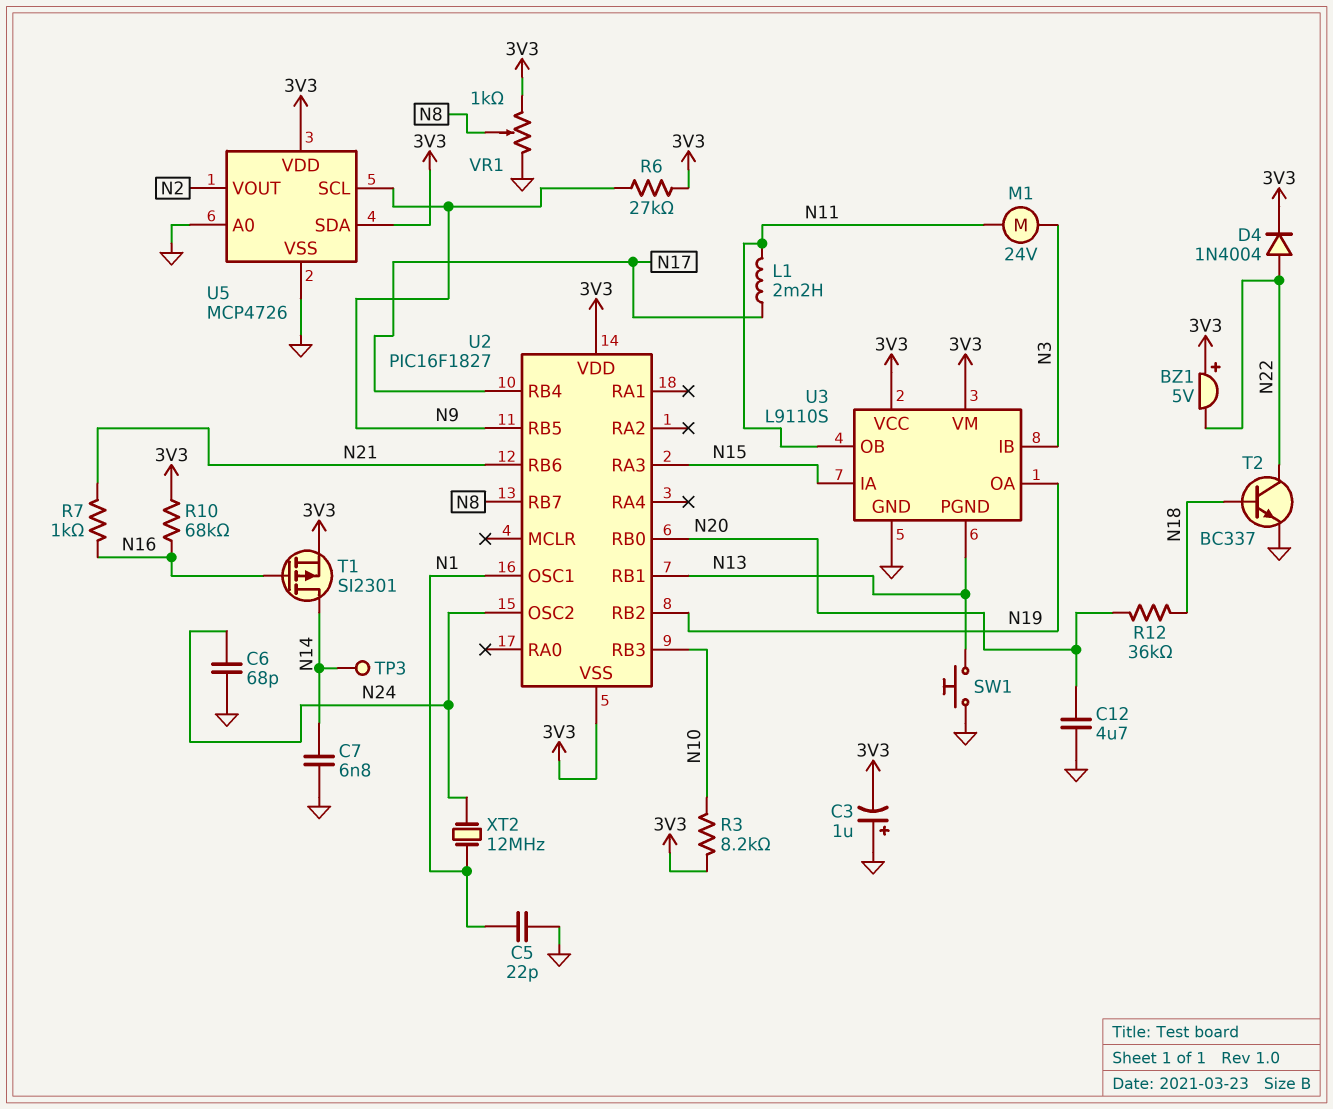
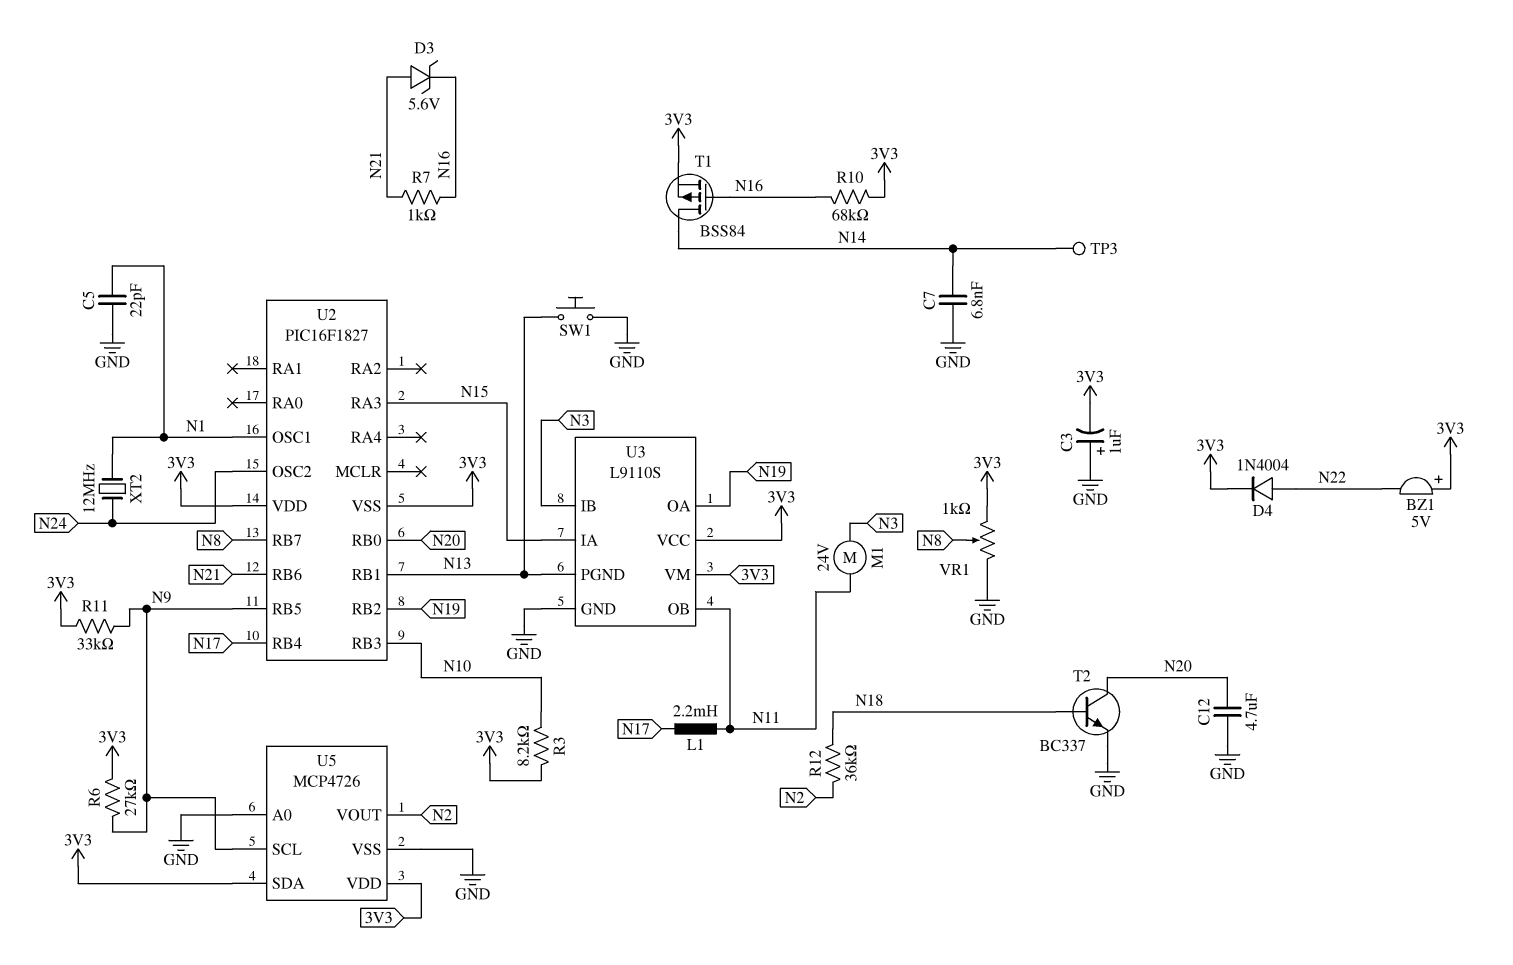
C6: 68pF (GND, N24) -> none
D3: none -> zener 5.6V (A N21, K N16)
R11: none -> 33k (3V3, N9)
R12: 36k (N18, N20) -> 36k (N2, N18)
T1: PMOS SI2301 (G N16, D N14, S 3V3) -> PMOS BSS84 (G N16, D N14, S 3V3)
T2: NPN BC337 (B N18, C N22, E GND) -> NPN BC337 (B N18, C N20, E GND)

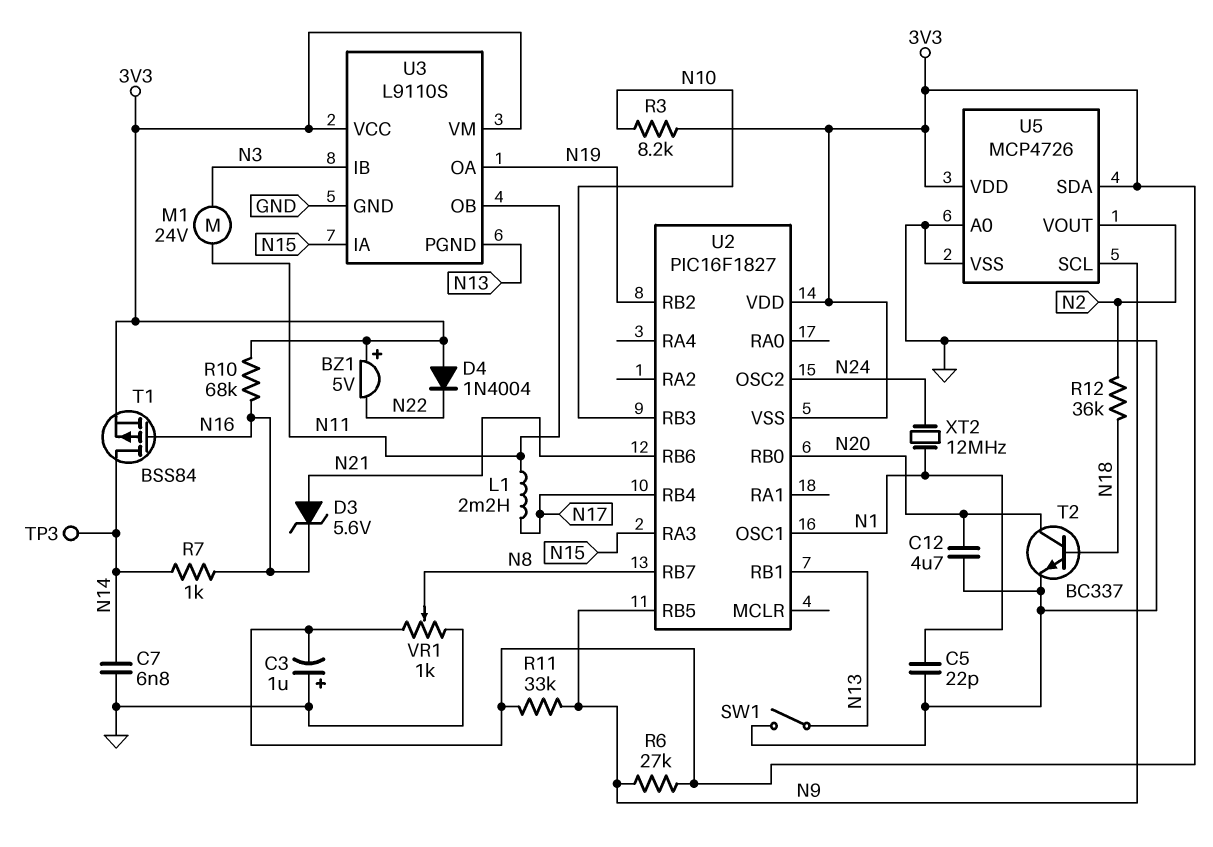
D4: diode 1N4004 (A N22, K 3V3) -> diode 1N4004 (A 3V3, K N22)
R7: 1k (N16, N21) -> 1k (N14, N16)
SW1: button (GND, N13) -> switch (GND, N13)

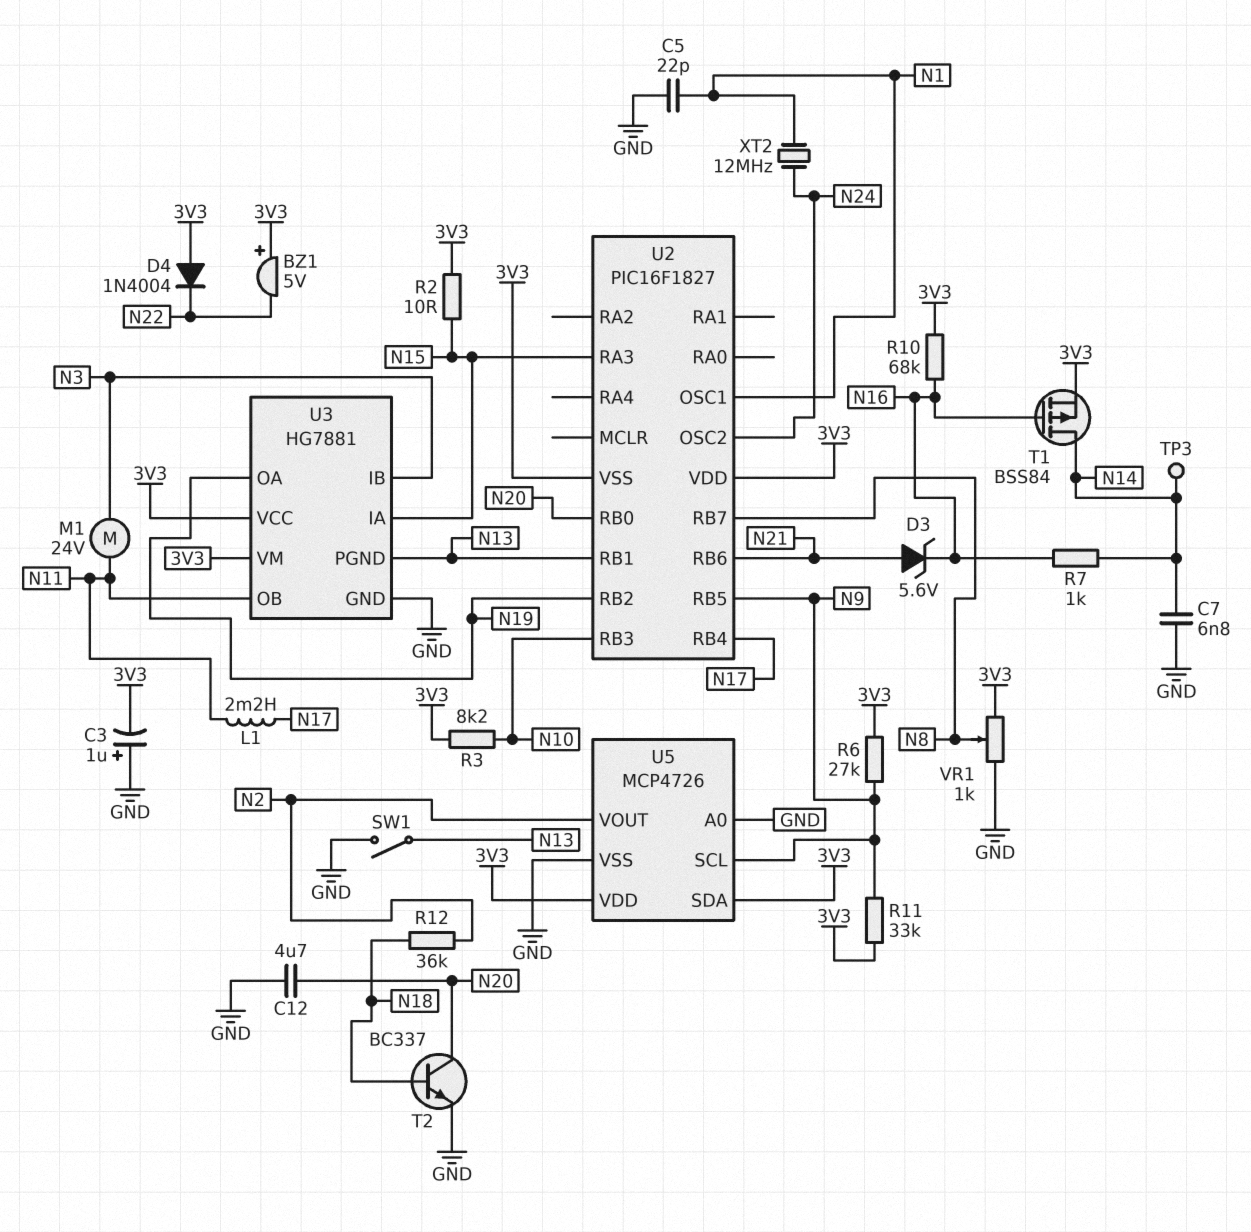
R2: none -> 10 (3V3, N15)
U3: L9110S -> HG7881

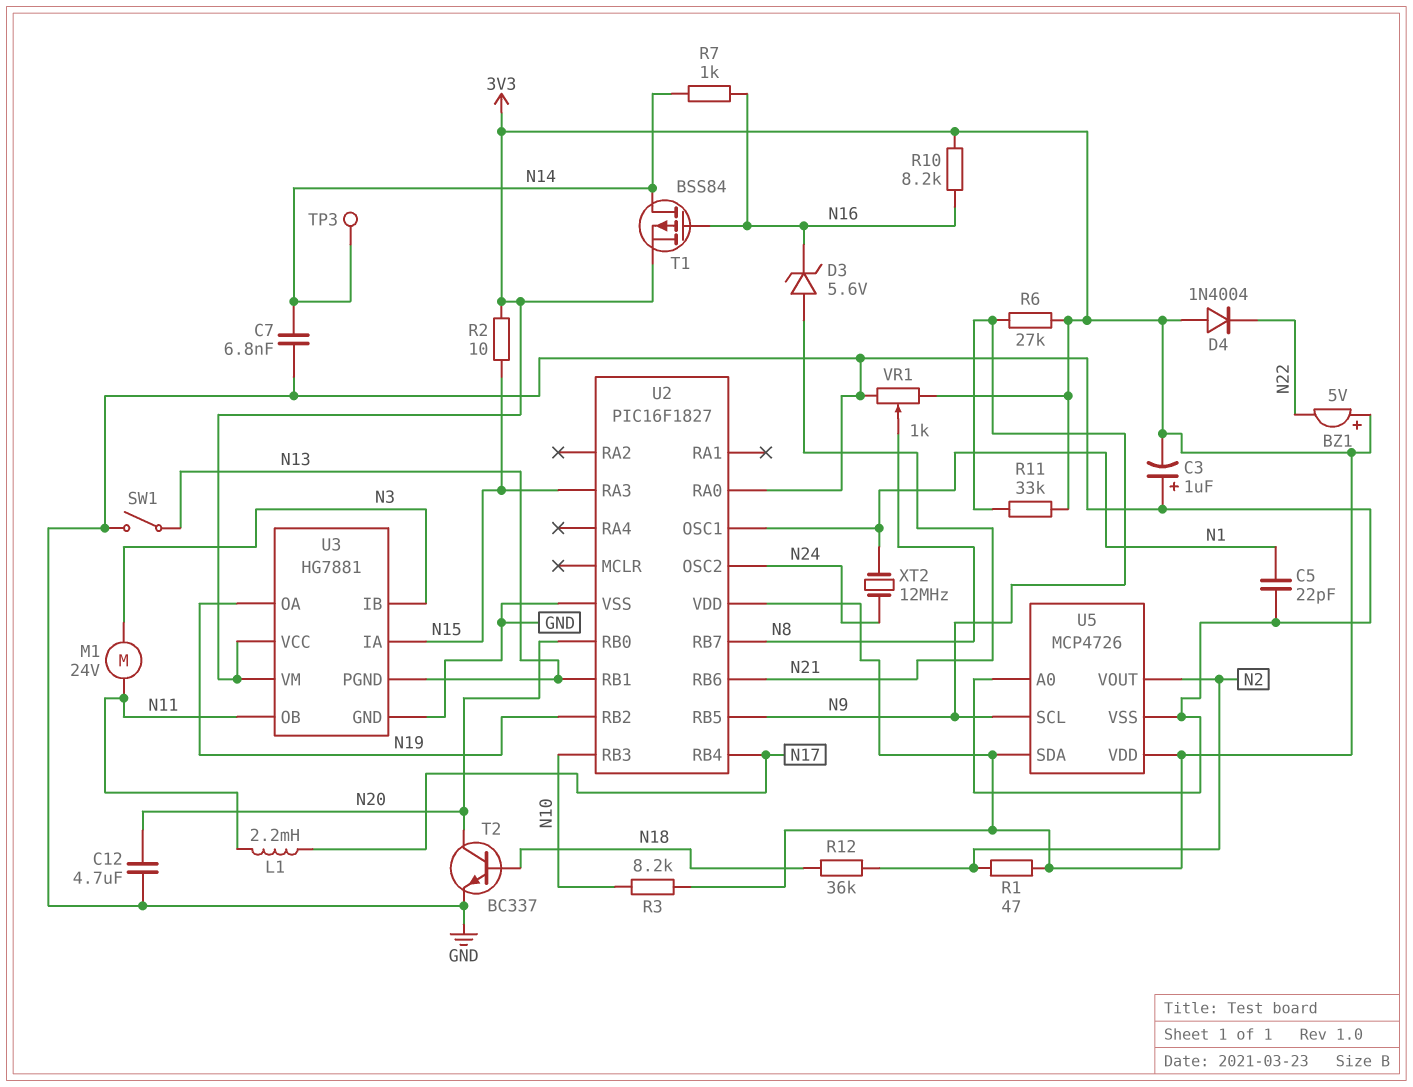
R1: none -> 47 (3V3, N2)
R10: 68k (3V3, N16) -> 8.2k (3V3, N16)
U2 pin RA0: none -> GND
U2 pin VSS: 3V3 -> GND

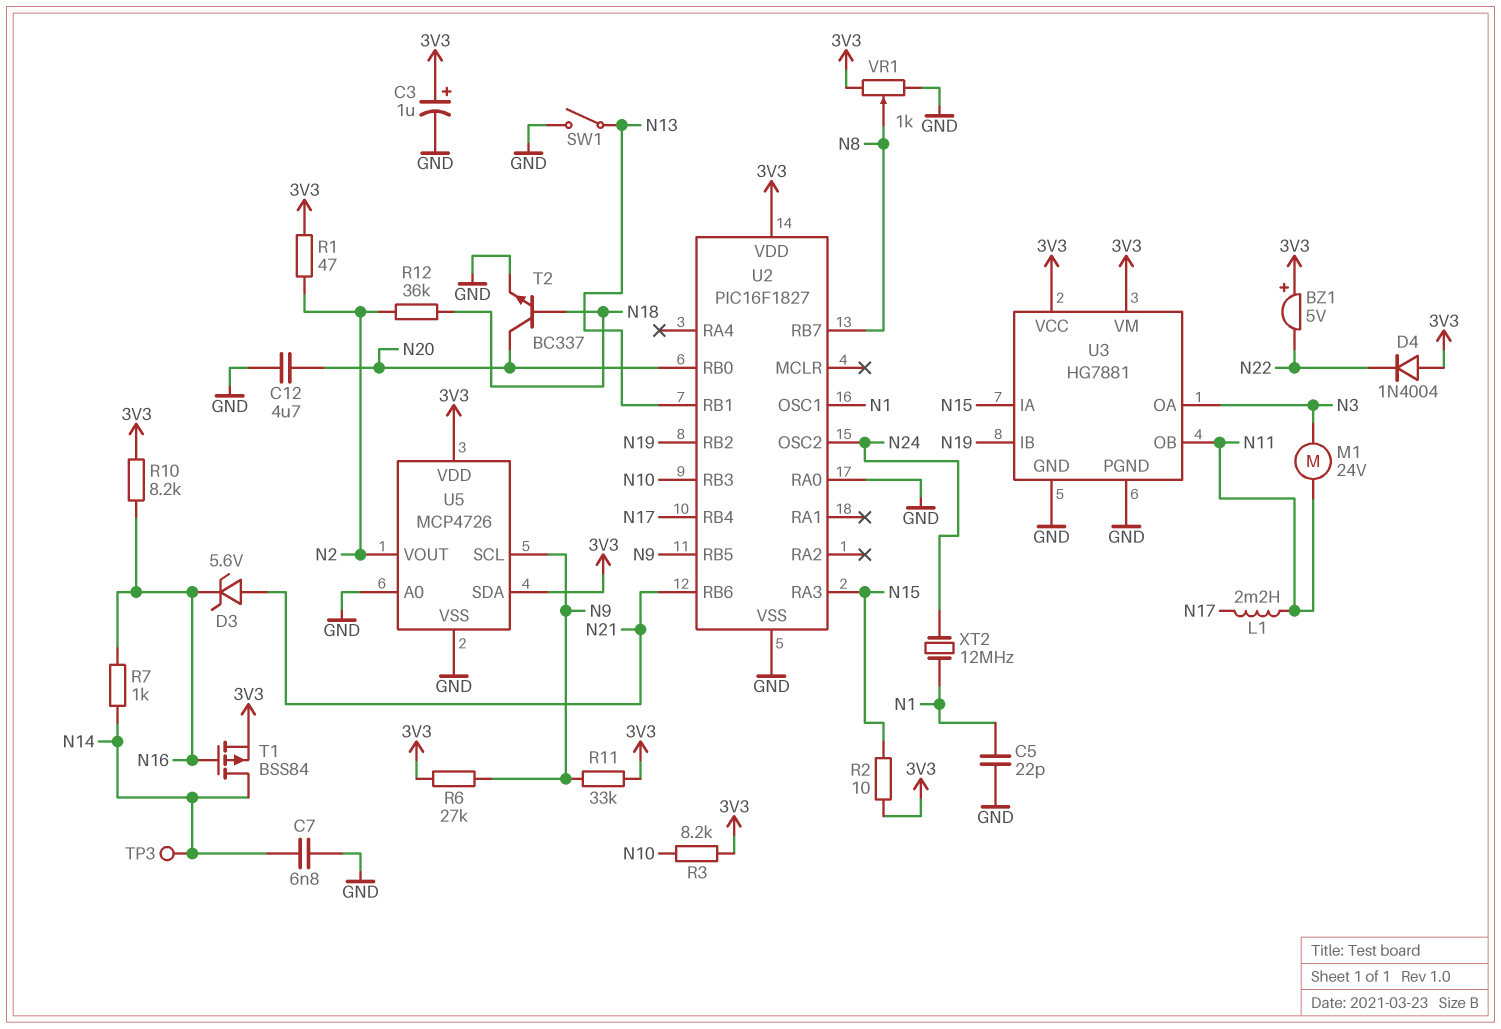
C3: 1uF (plus GND, minus 3V3) -> 1uF (plus 3V3, minus GND)
U3 pin IB: N3 -> N19
U3 pin OA: N19 -> N3
U3 pin PGND: N13 -> GND

